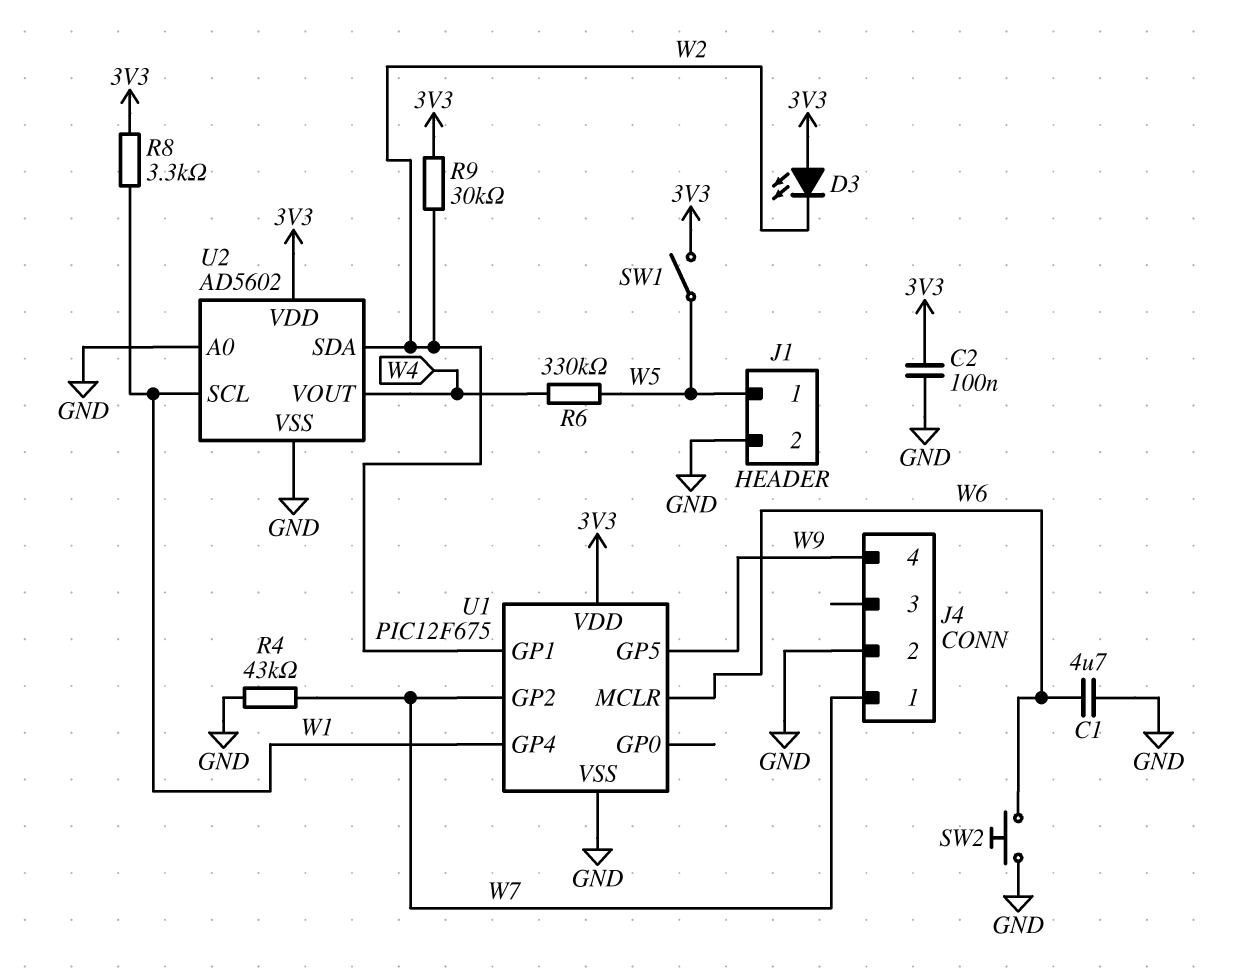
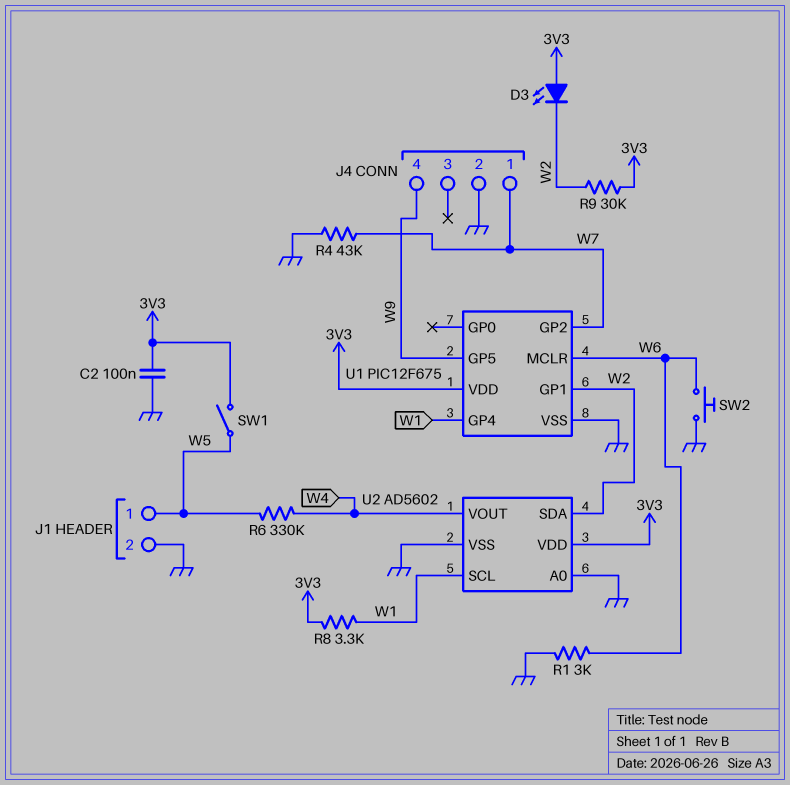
C1: 4.7uF (GND, W6) -> none
R1: none -> 3k (GND, W6)

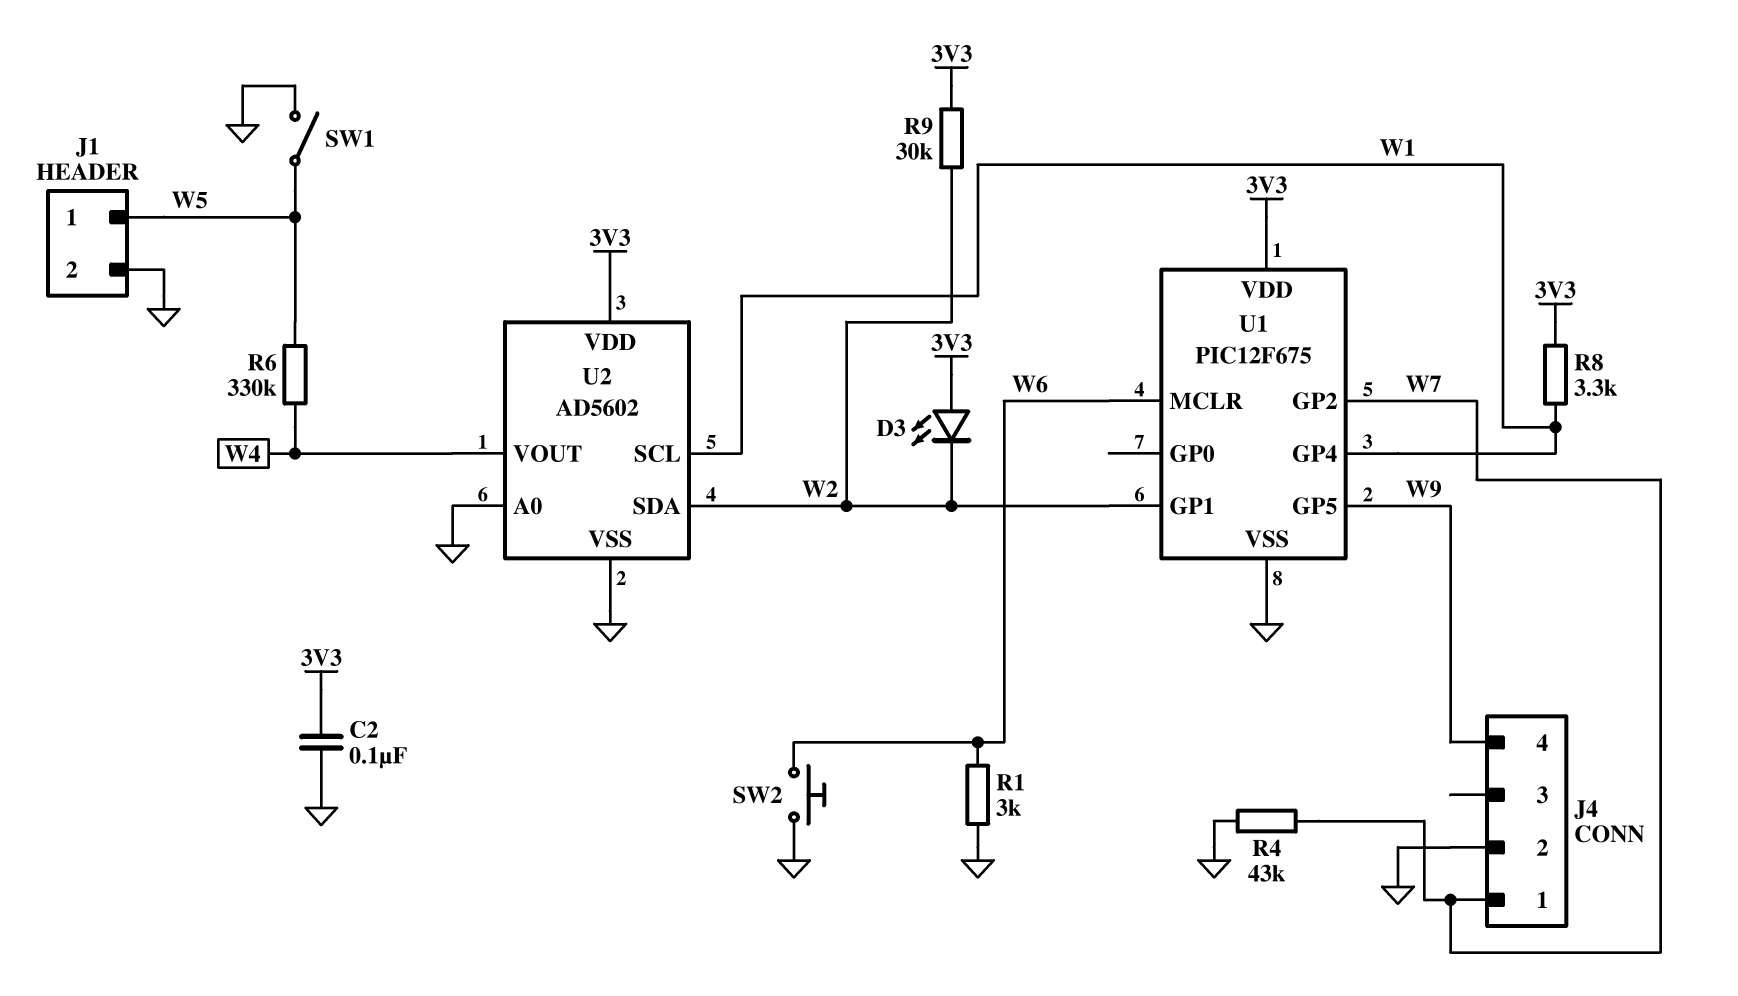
SW1: switch (3V3, W5) -> switch (GND, W5)

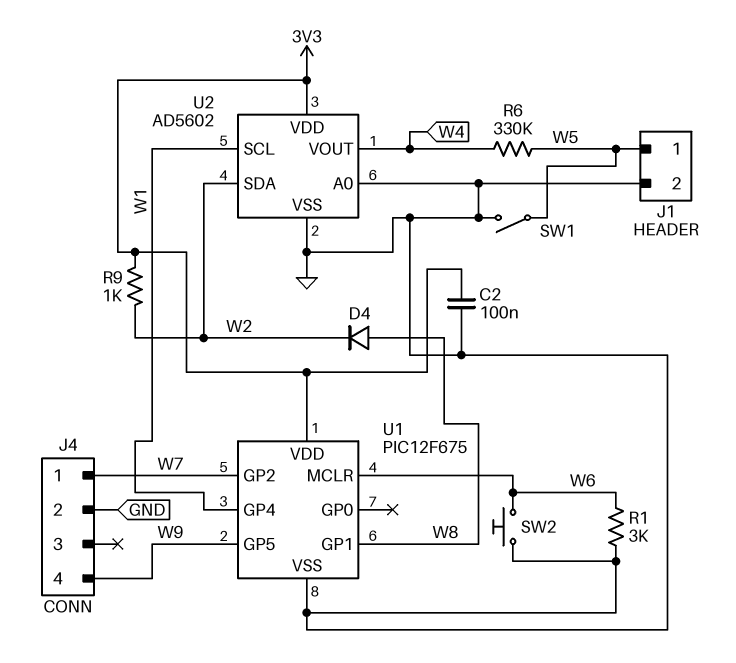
D3: LED (A 3V3, K W2) -> none
D4: none -> diode (A W8, K W2)
R4: 43k (GND, W7) -> none
R8: 3.3k (3V3, W1) -> none
R9: 30k (3V3, W2) -> 1k (3V3, W2)
U1 pin GP1: W2 -> W8

